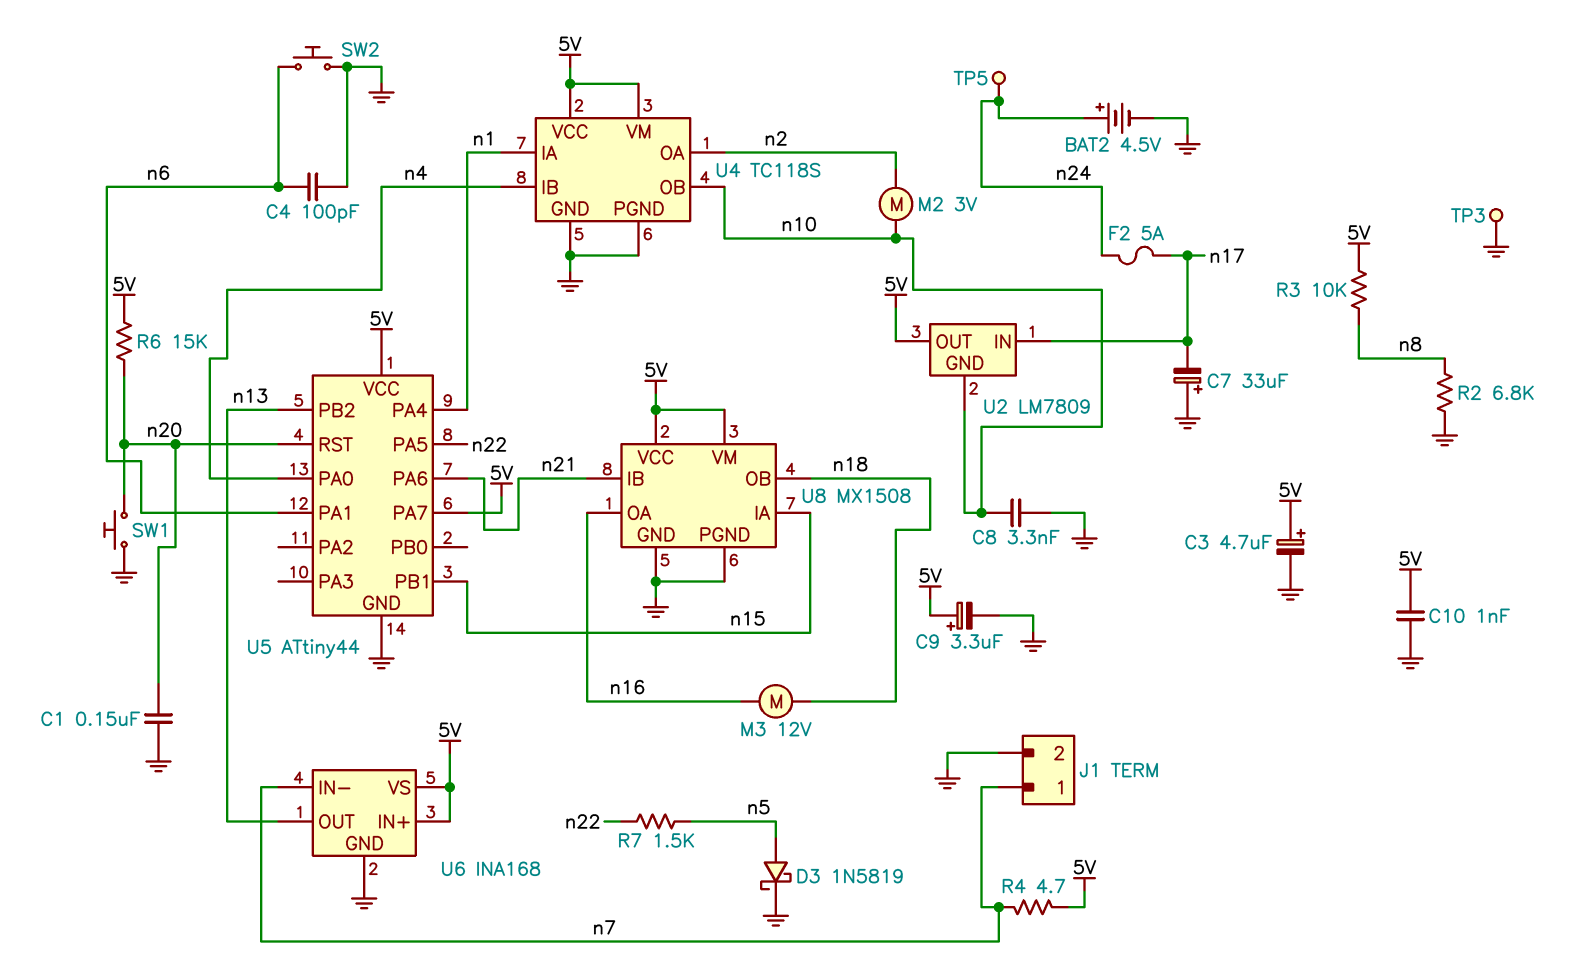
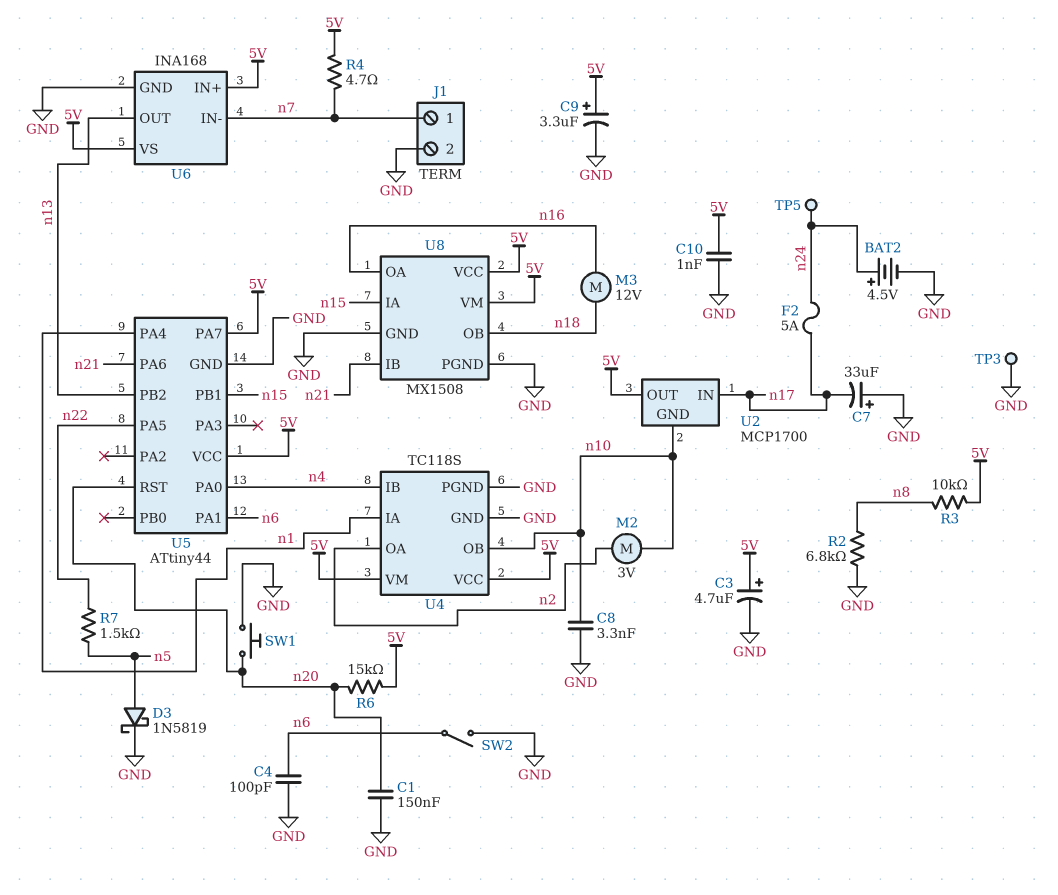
SW2: button (GND, n6) -> switch (GND, n6)
U2: LM7809 -> MCP1700

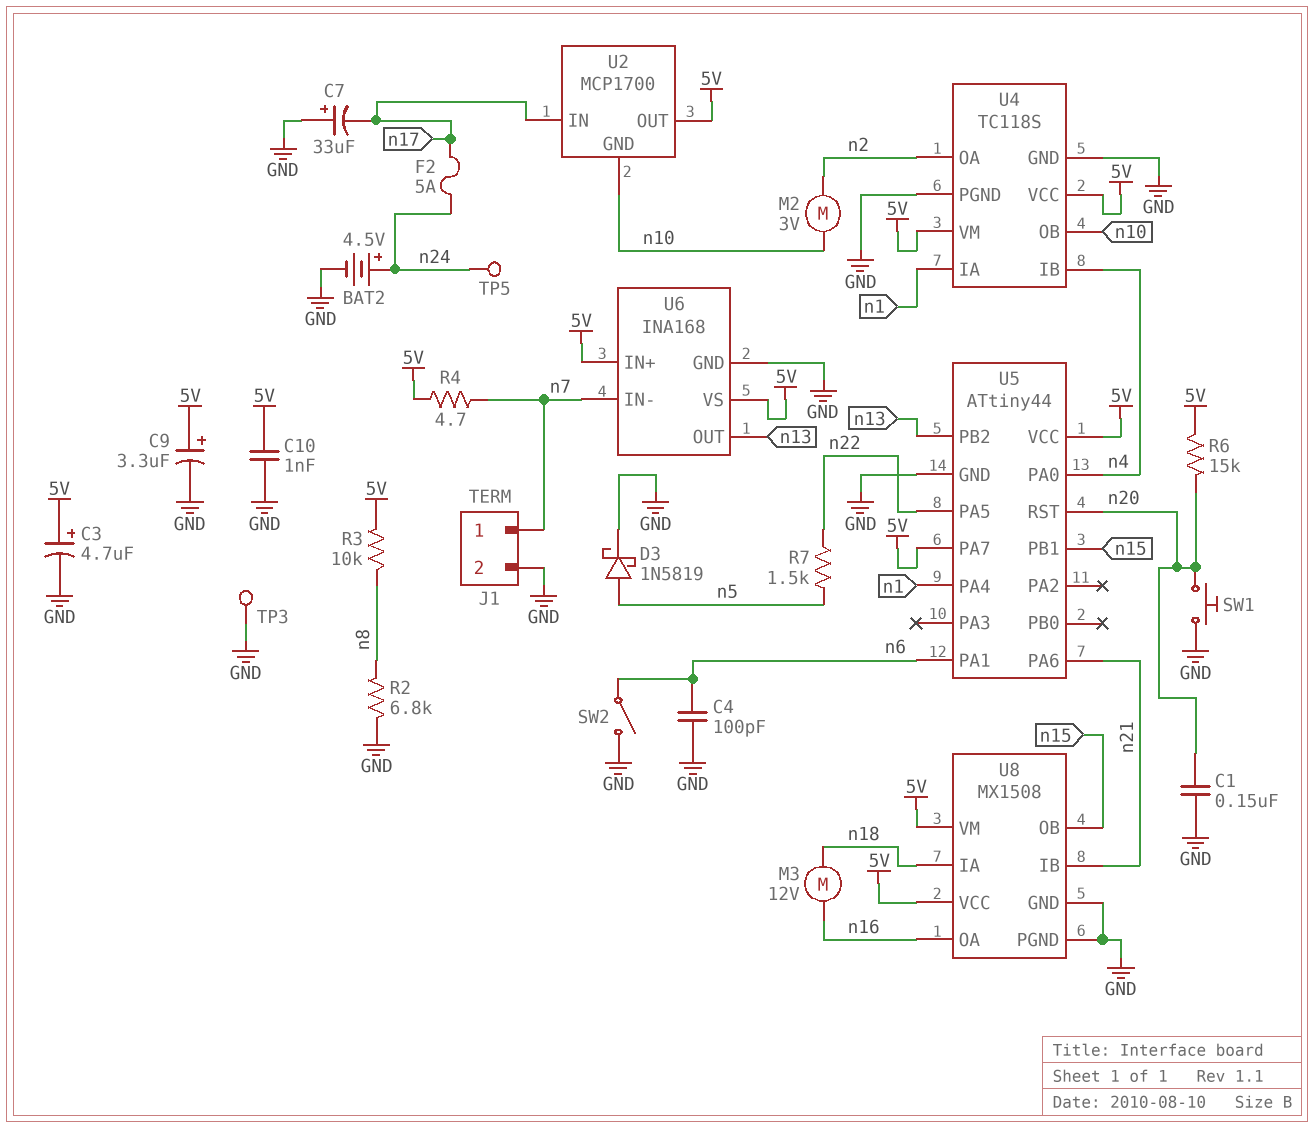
C8: 3.3nF (GND, n10) -> none
U8 pin IA: n15 -> n18
U8 pin OB: n18 -> n15

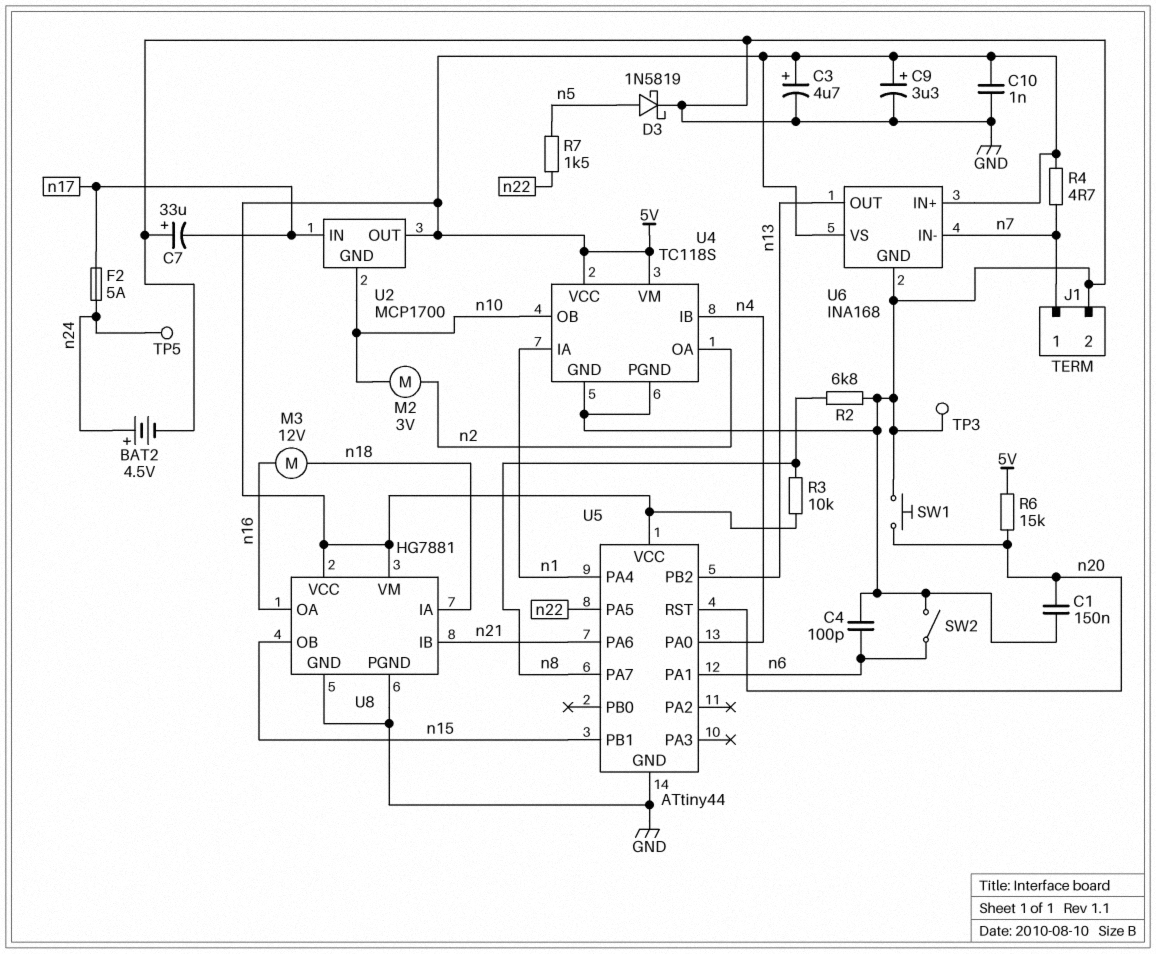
U5 pin PA7: 5V -> n8
U8: MX1508 -> HG7881

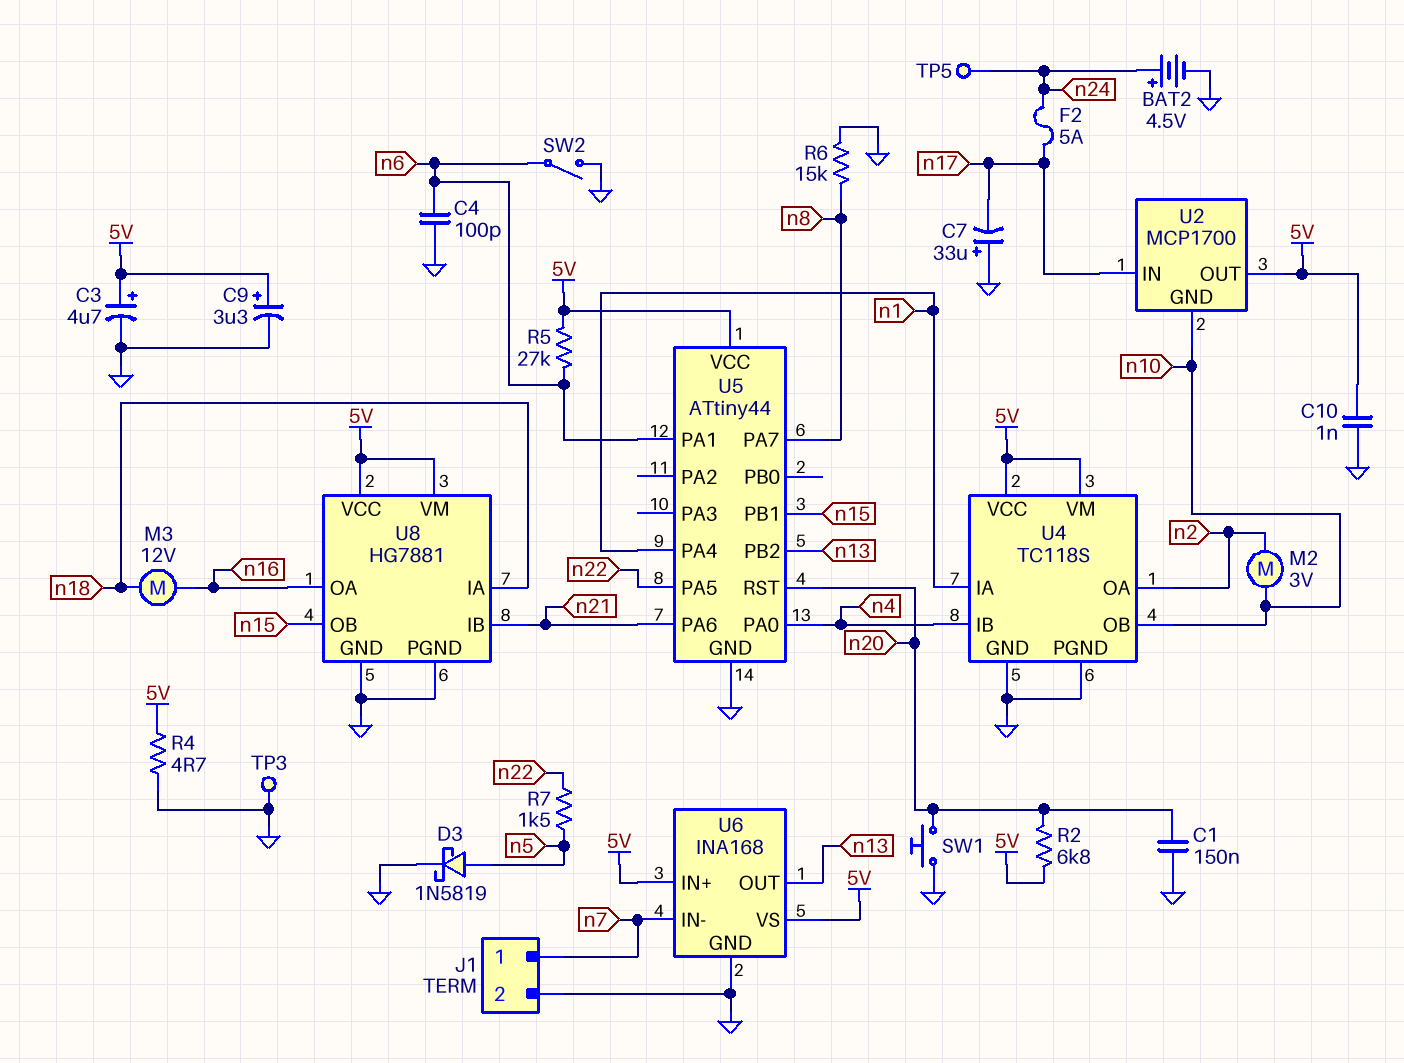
R2: 6.8k (GND, n8) -> 6.8k (5V, n20)
R3: 10k (5V, n8) -> none
R4: 4.7 (5V, n7) -> 4.7 (5V, GND)
R5: none -> 27k (5V, n6)
R6: 15k (5V, n20) -> 15k (GND, n8)

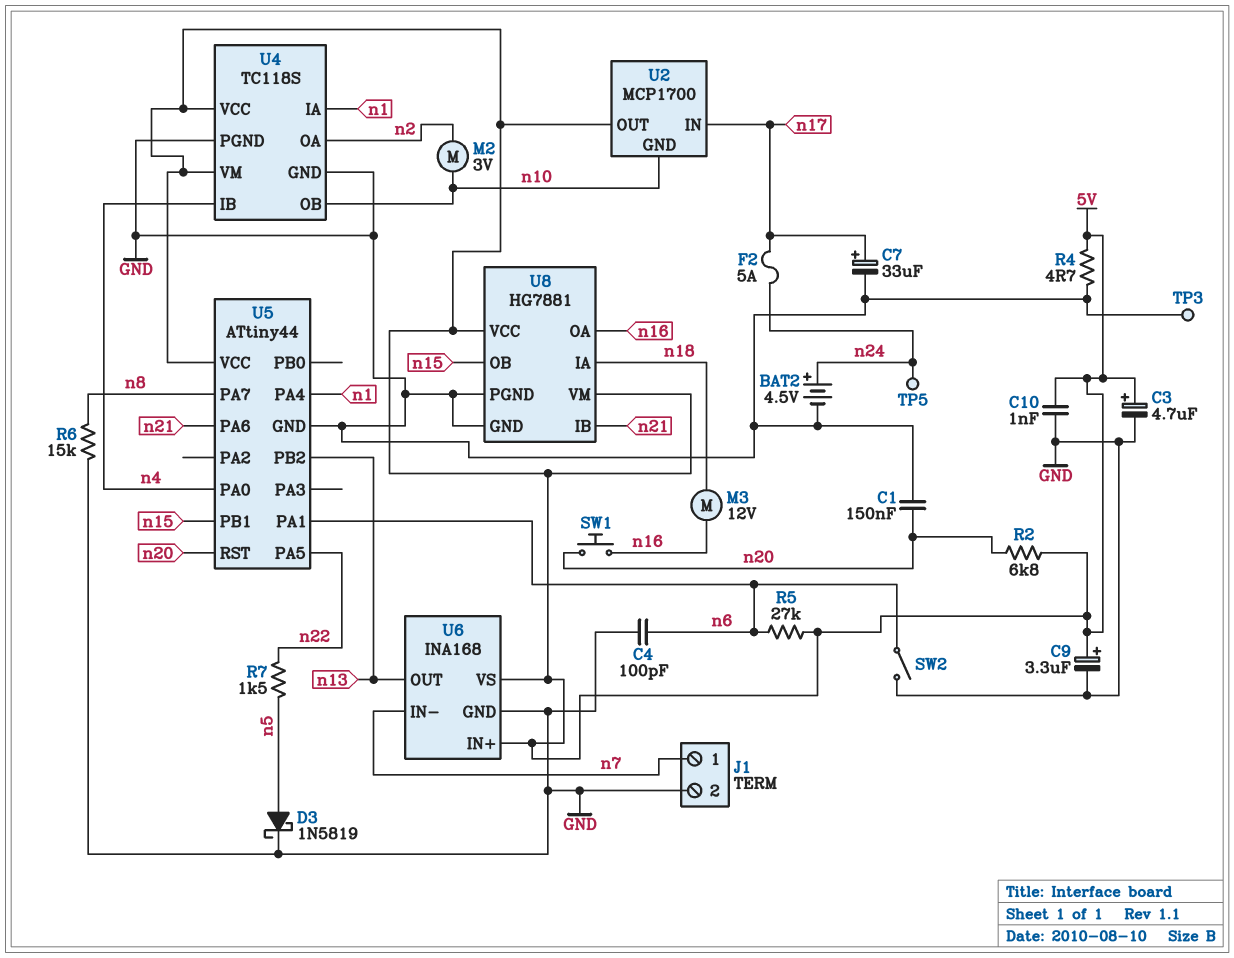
C7: 33uF (plus GND, minus n17) -> 33uF (plus n17, minus GND)
SW1: button (GND, n20) -> button (n16, n20)

